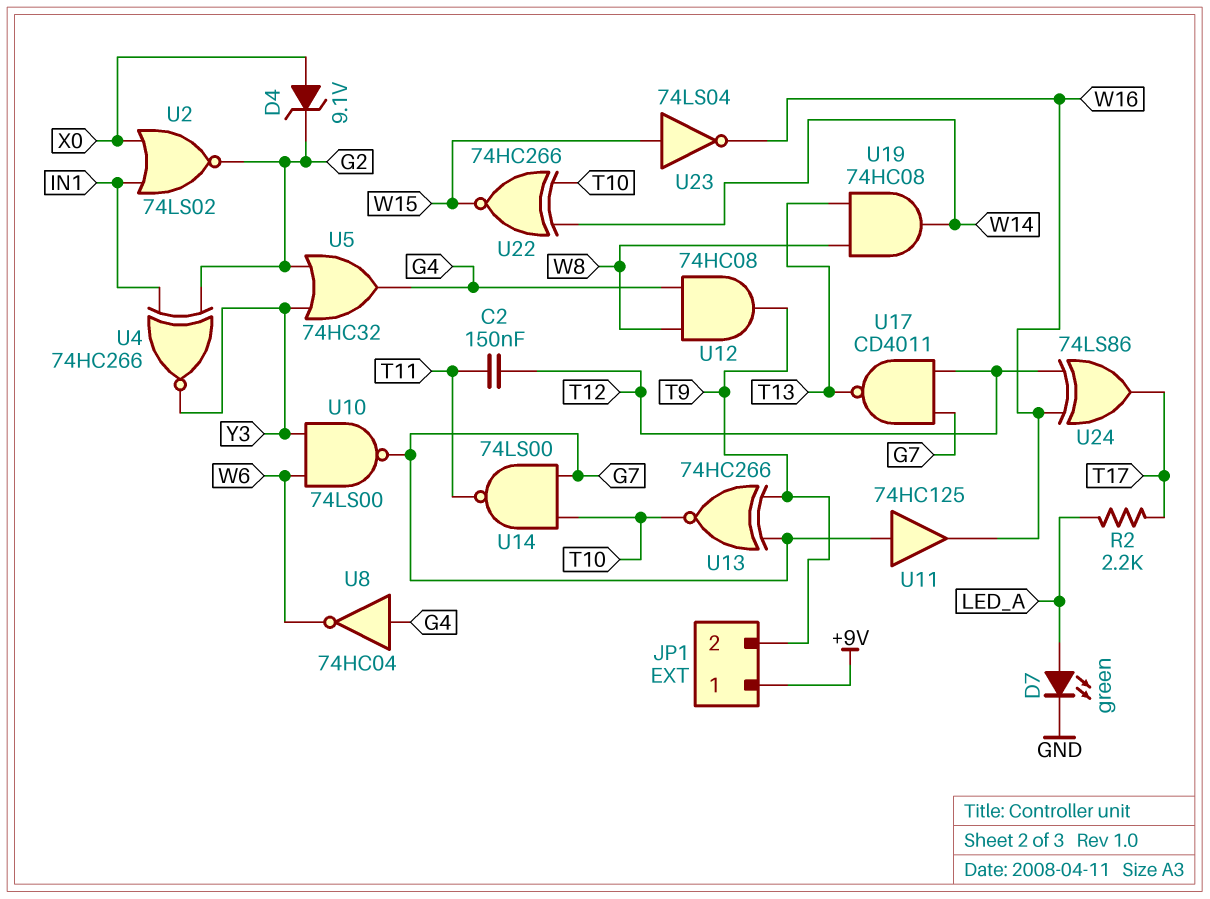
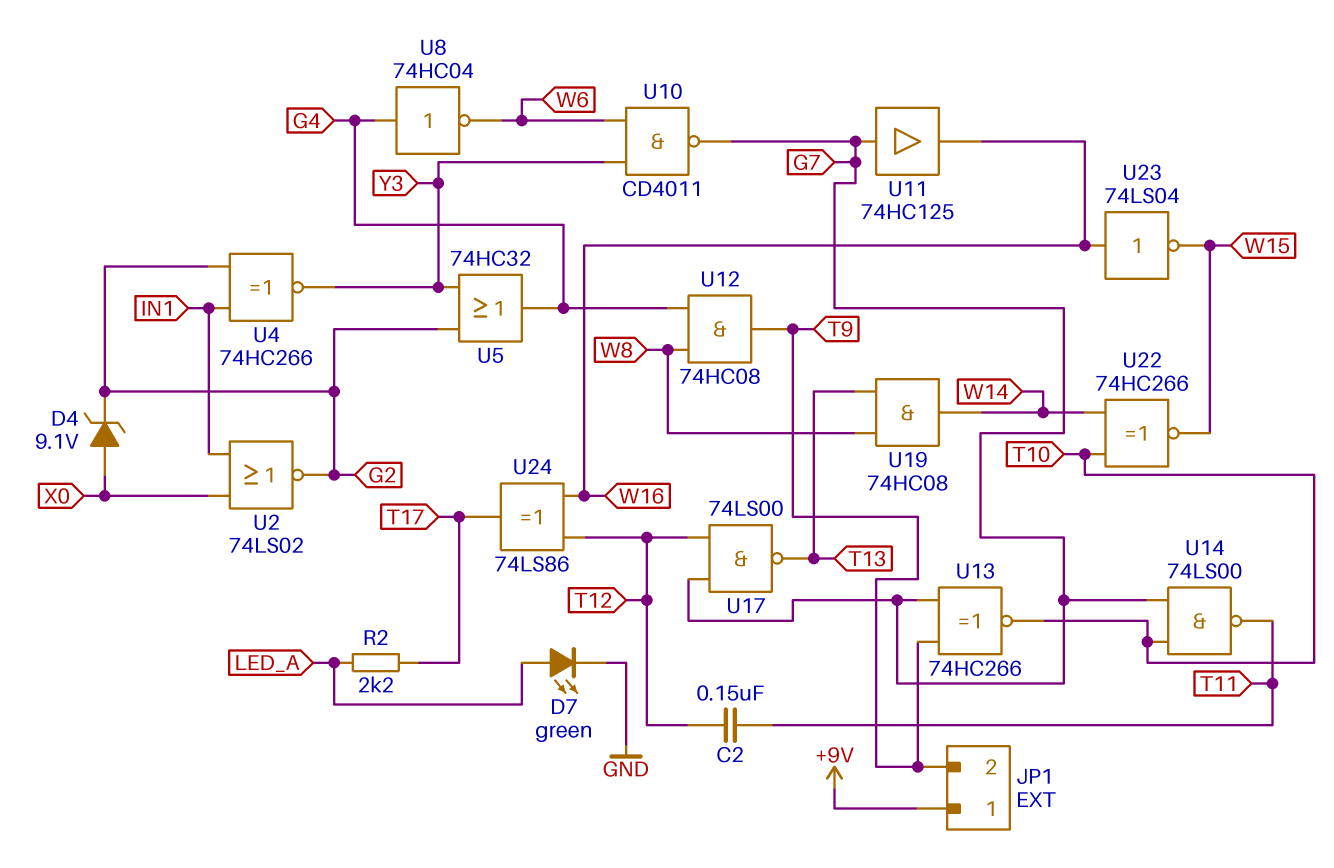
U10: NAND 74LS00 (in W6, in Y3, out G7) -> NAND CD4011 (in W6, in Y3, out G7)
U17: NAND CD4011 (in G7, in T12, out T13) -> NAND 74LS00 (in G7, in T12, out T13)
U23: NOT 74LS04 (in W15, out W16) -> NOT 74LS04 (in W16, out W15)

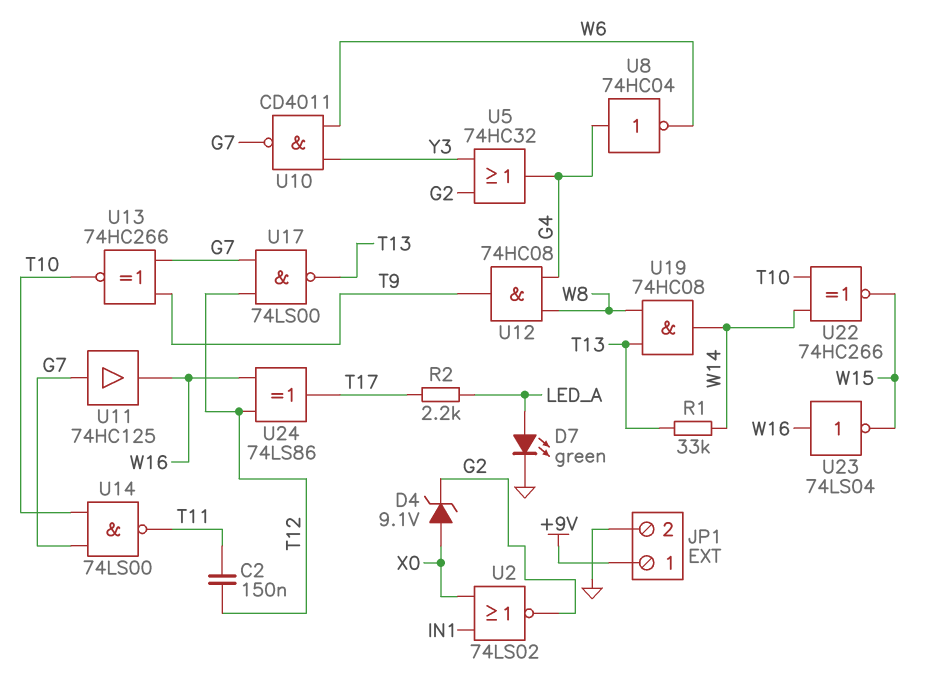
JP1 pin 2: T9 -> GND
R1: none -> 33k (T13, W14)
U4: XNOR 74HC266 (in G2, in IN1, out Y3) -> none

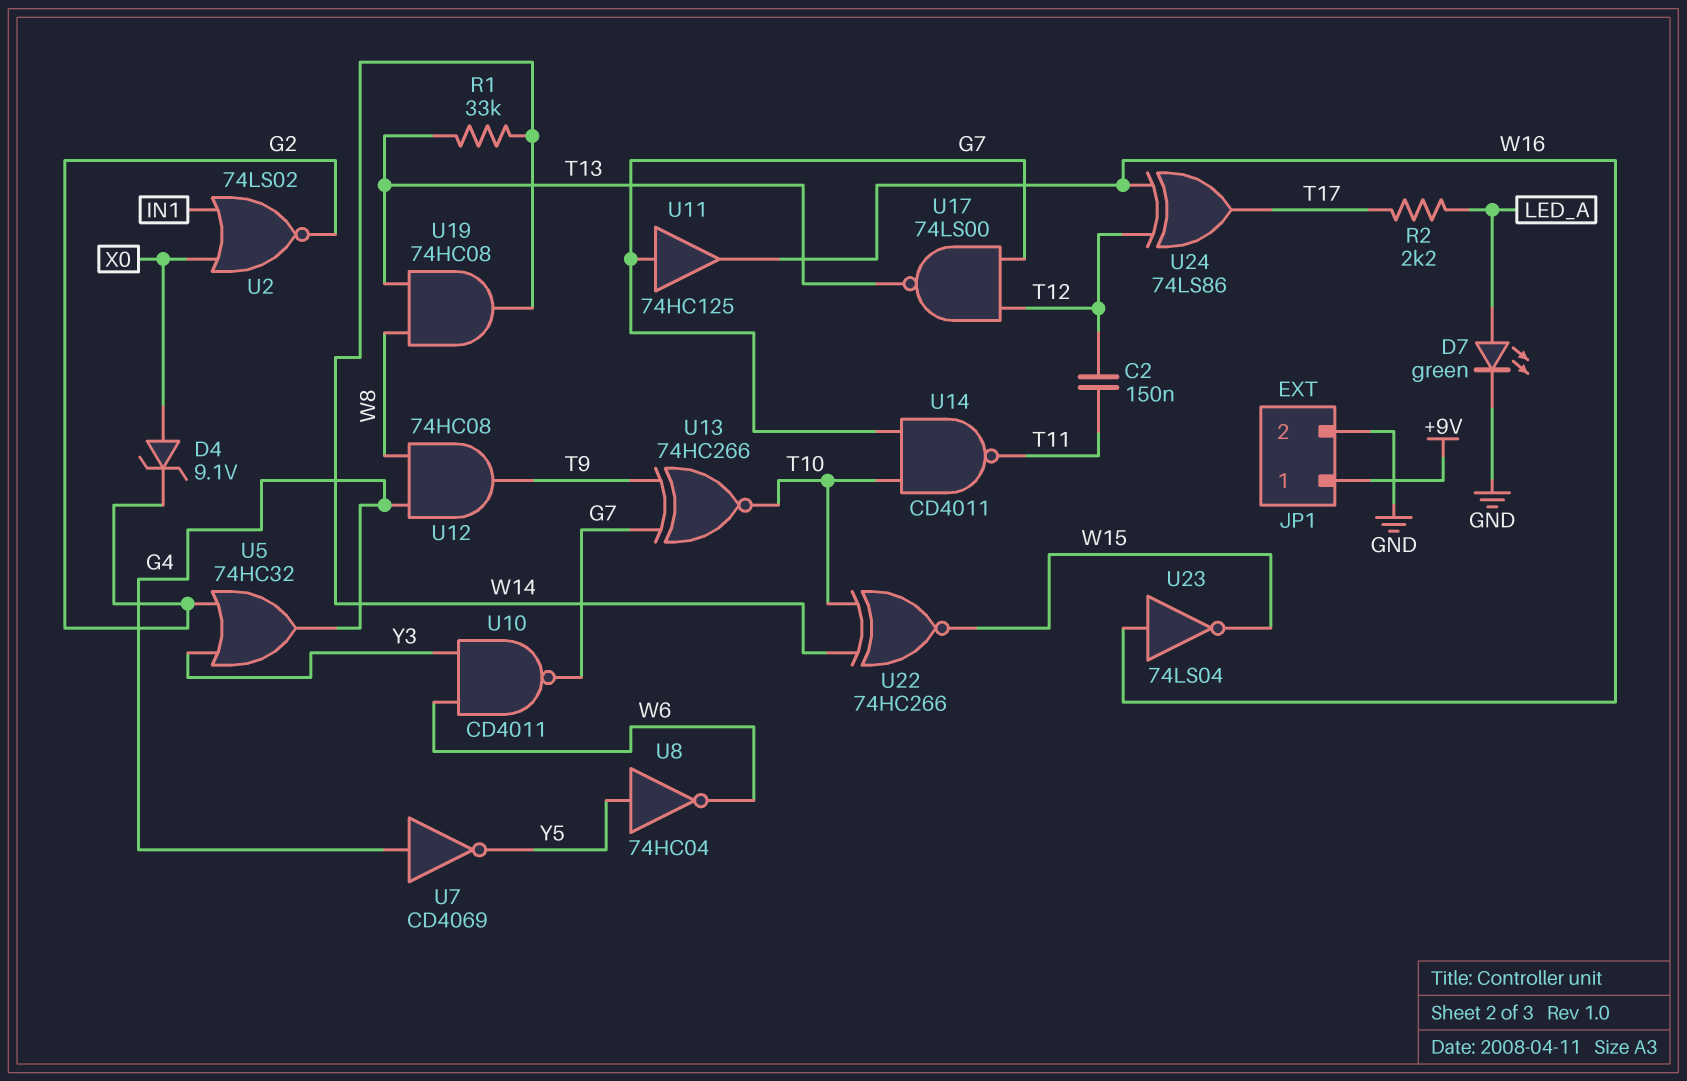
U7: none -> NOT CD4069 (in G4, out Y5)
U8: NOT 74HC04 (in G4, out W6) -> NOT 74HC04 (in Y5, out W6)
U14: NAND 74LS00 (in G7, in T10, out T11) -> NAND CD4011 (in G7, in T10, out T11)

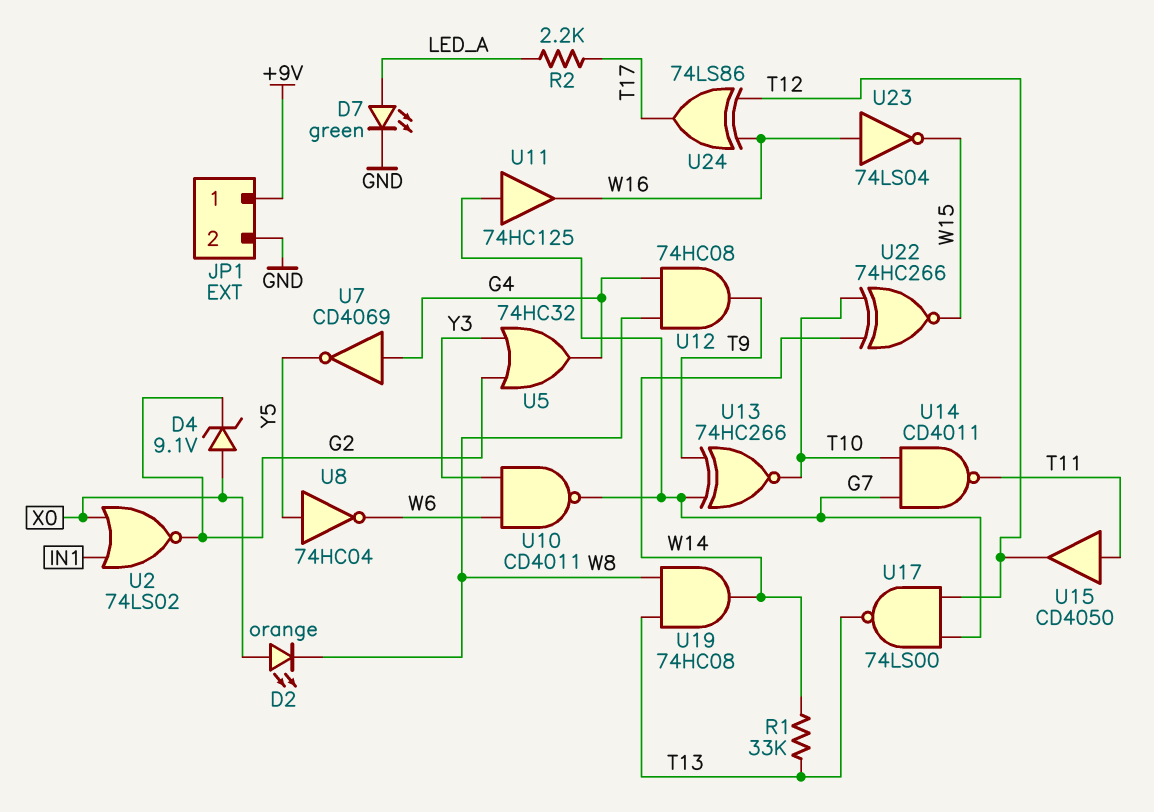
C2: 150nF (T11, T12) -> none
D2: none -> LED orange (A X0, K W8)
U15: none -> buffer CD4050 (in T11, out T12)

